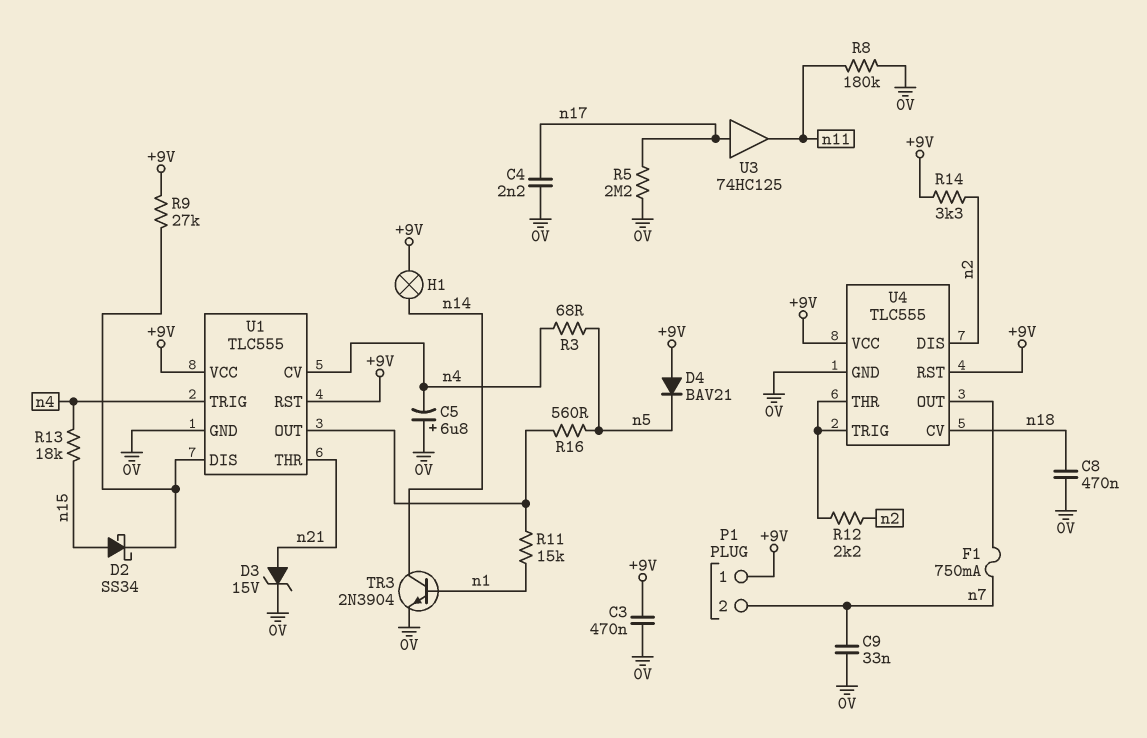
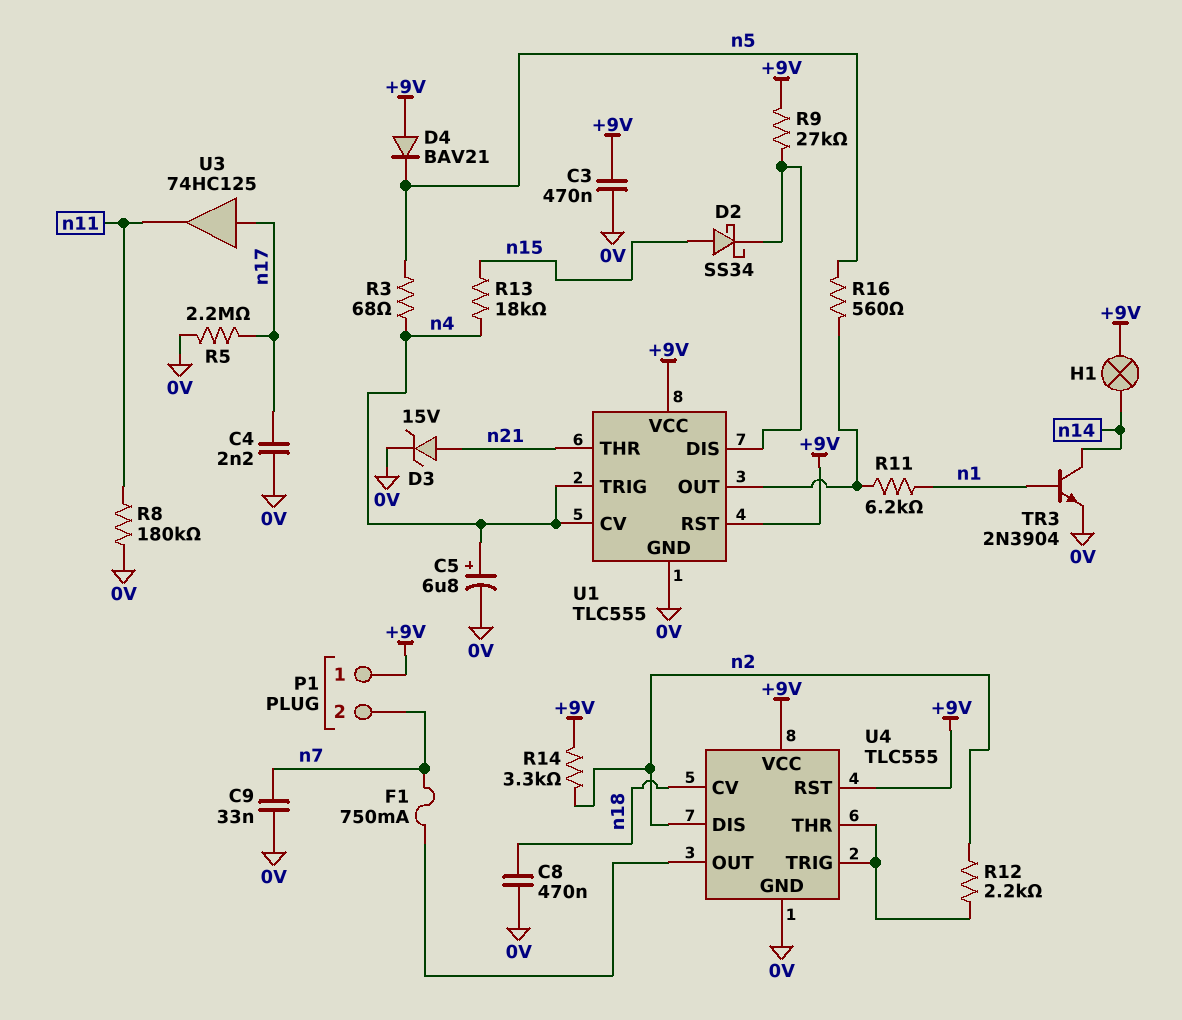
C5: 6.8uF (plus 0V, minus n4) -> 6.8uF (plus n4, minus 0V)
R11: 15k (U1/OUT, n1) -> 6.2k (U1/OUT, n1)

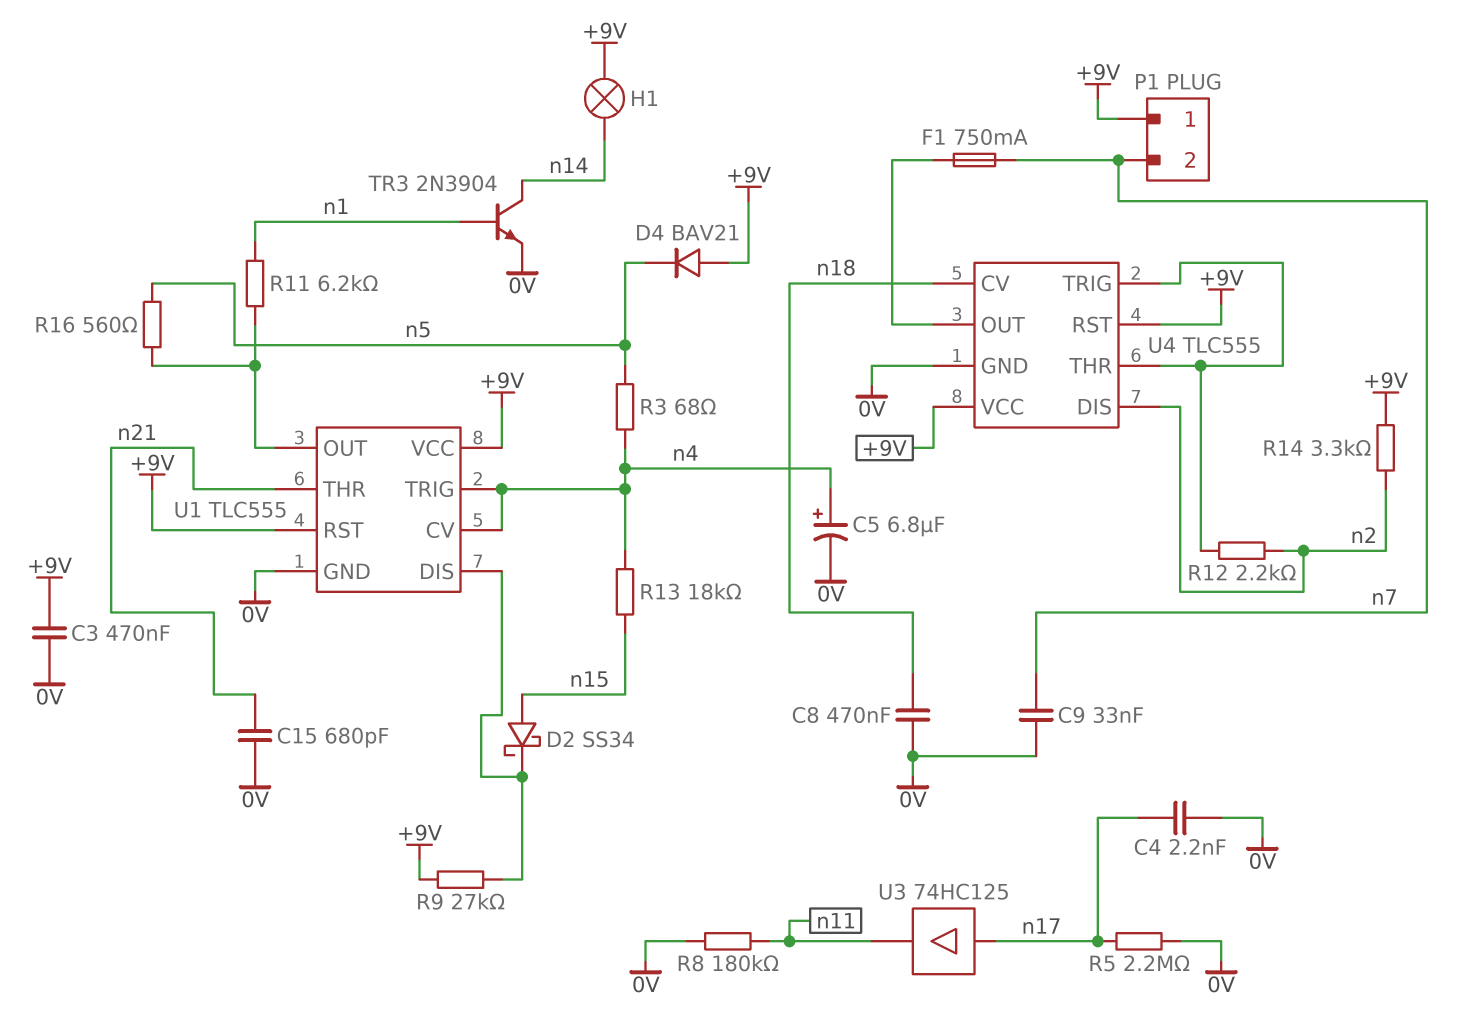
C15: none -> 680pF (0V, n21)
D3: zener 15V (A n21, K 0V) -> none

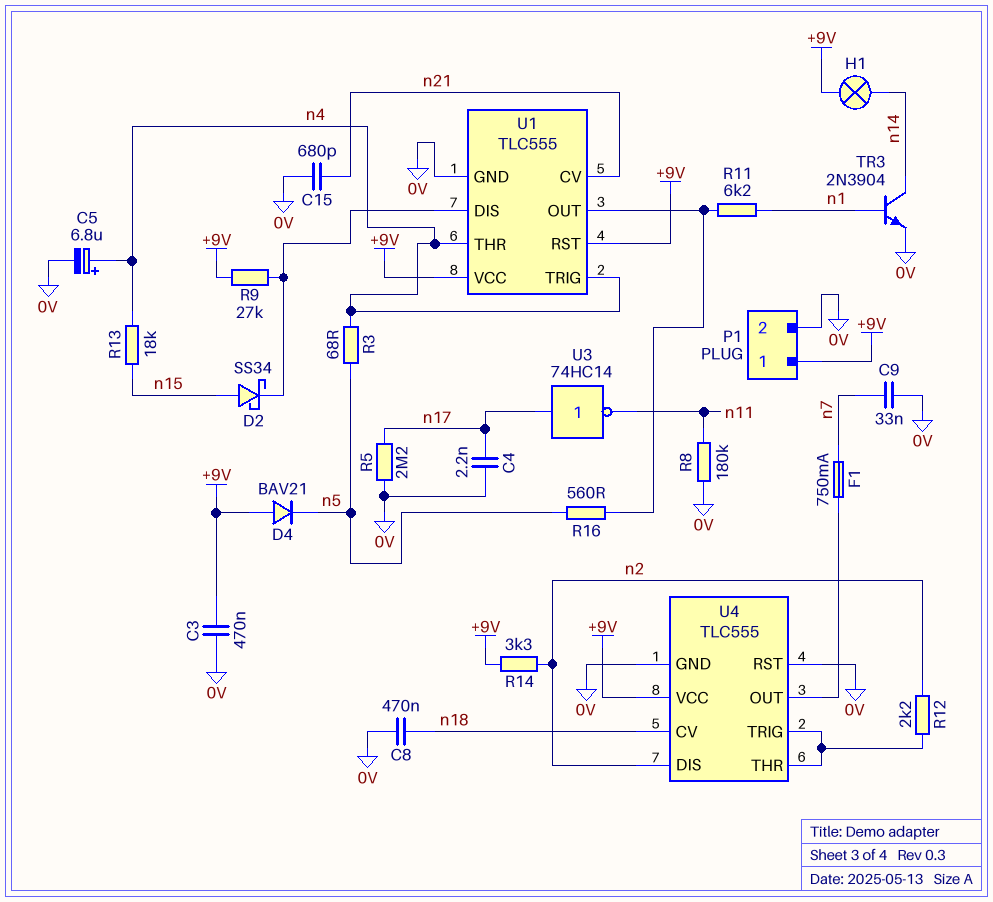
P1 pin 2: n7 -> 0V
U1 pin CV: n4 -> n21
U1 pin THR: n21 -> n4
U3: buffer 74HC125 (in n17, out n11) -> NOT 74HC14 (in n17, out n11)
U4 pin RST: +9V -> 0V

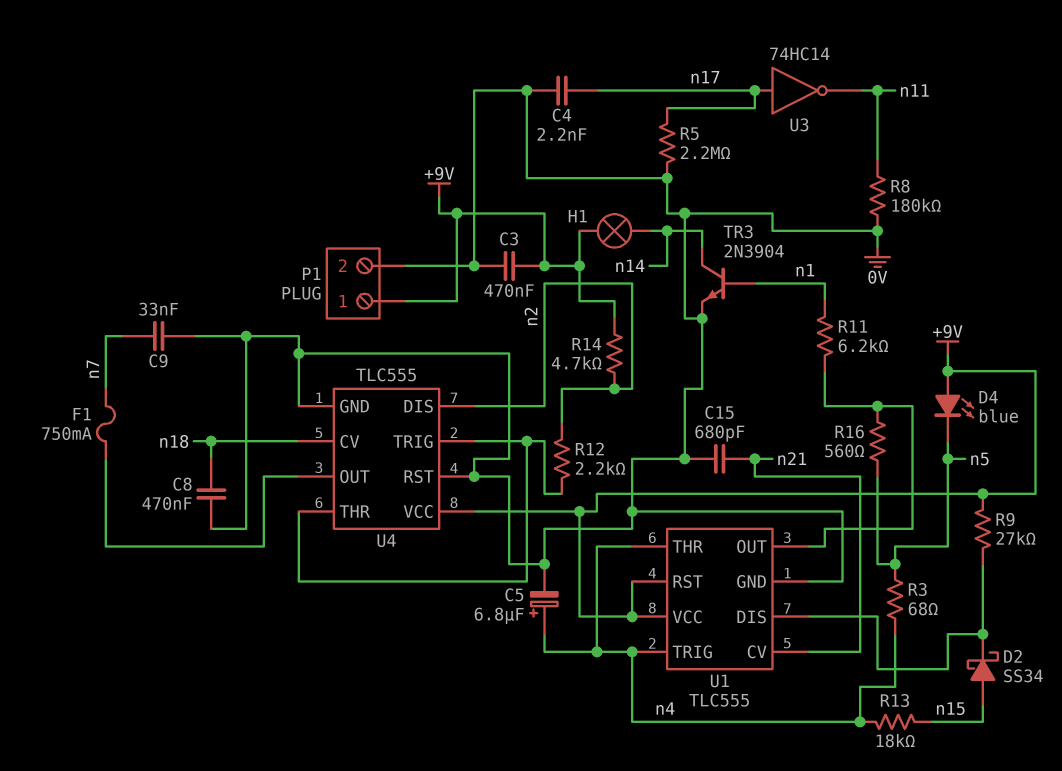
D4: diode BAV21 (A +9V, K n5) -> LED blue (A +9V, K n5)
R14: 3.3k (+9V, n2) -> 4.7k (+9V, n2)

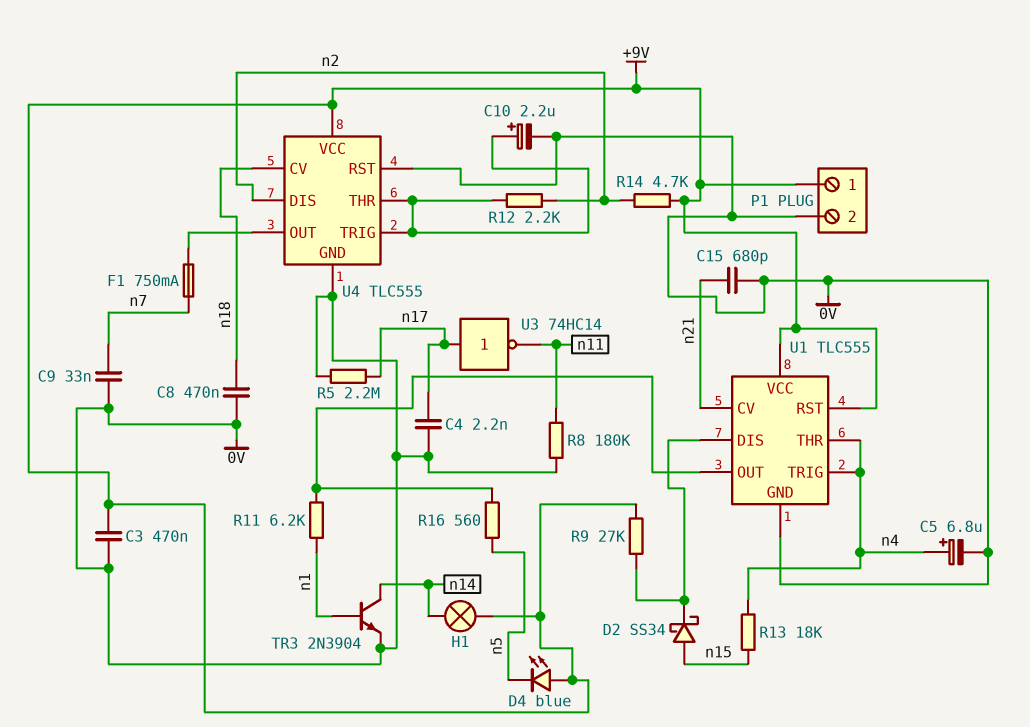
C10: none -> 2.2uF (plus U4/THR, minus 0V)
R3: 68 (n4, n5) -> none

